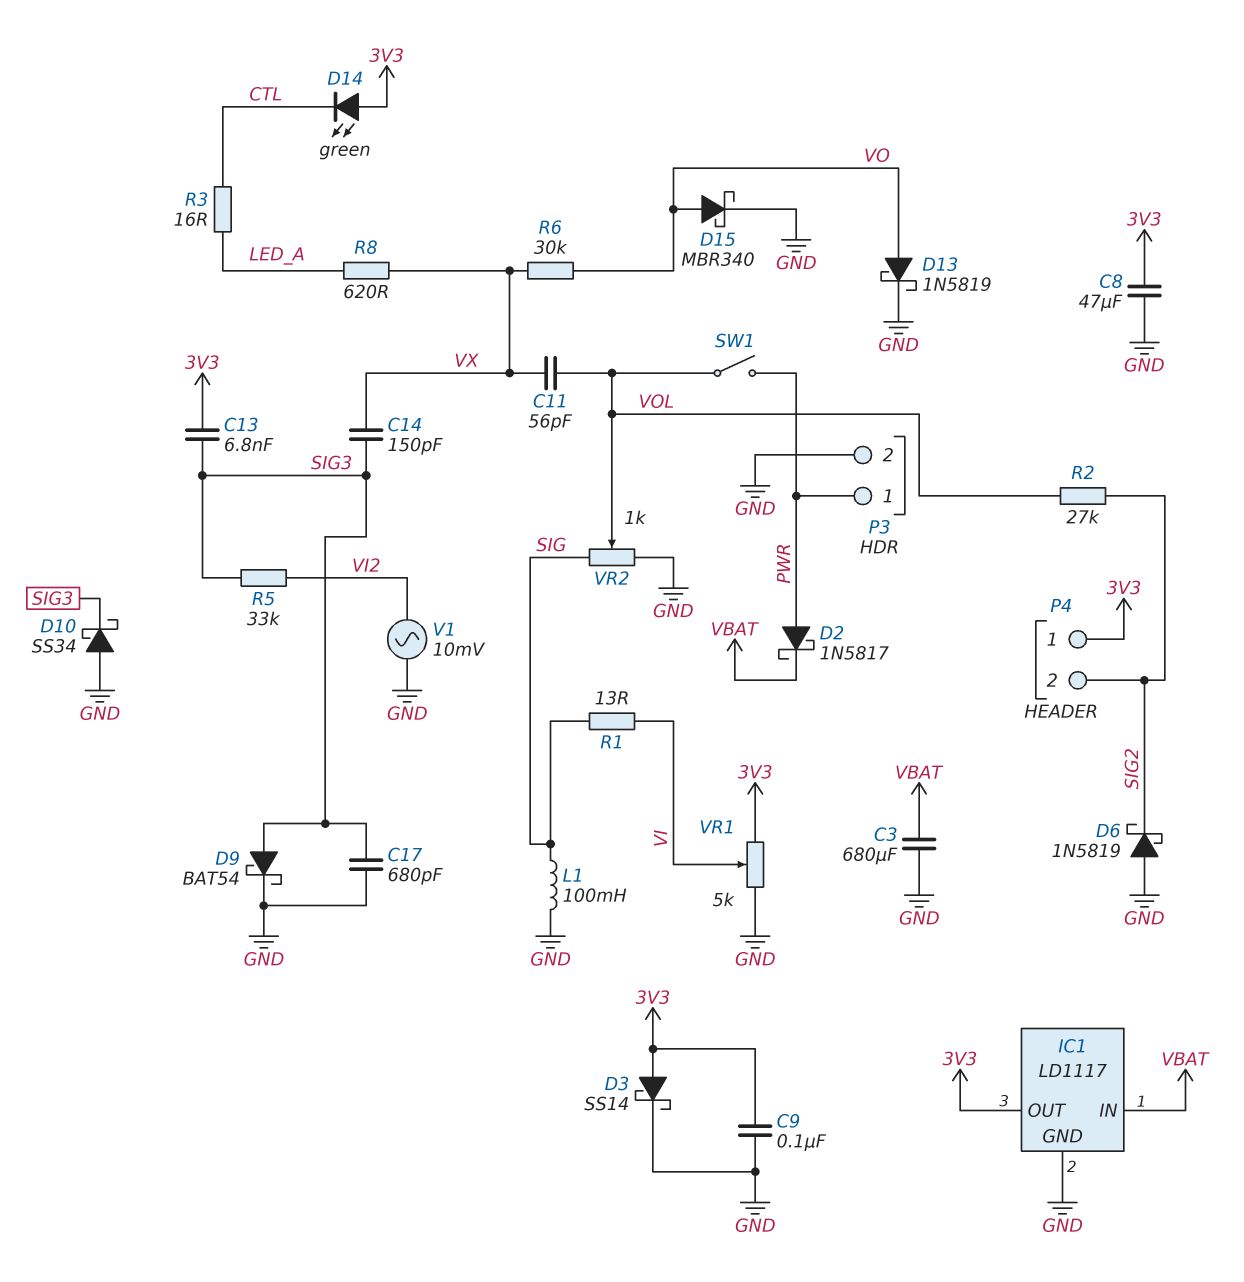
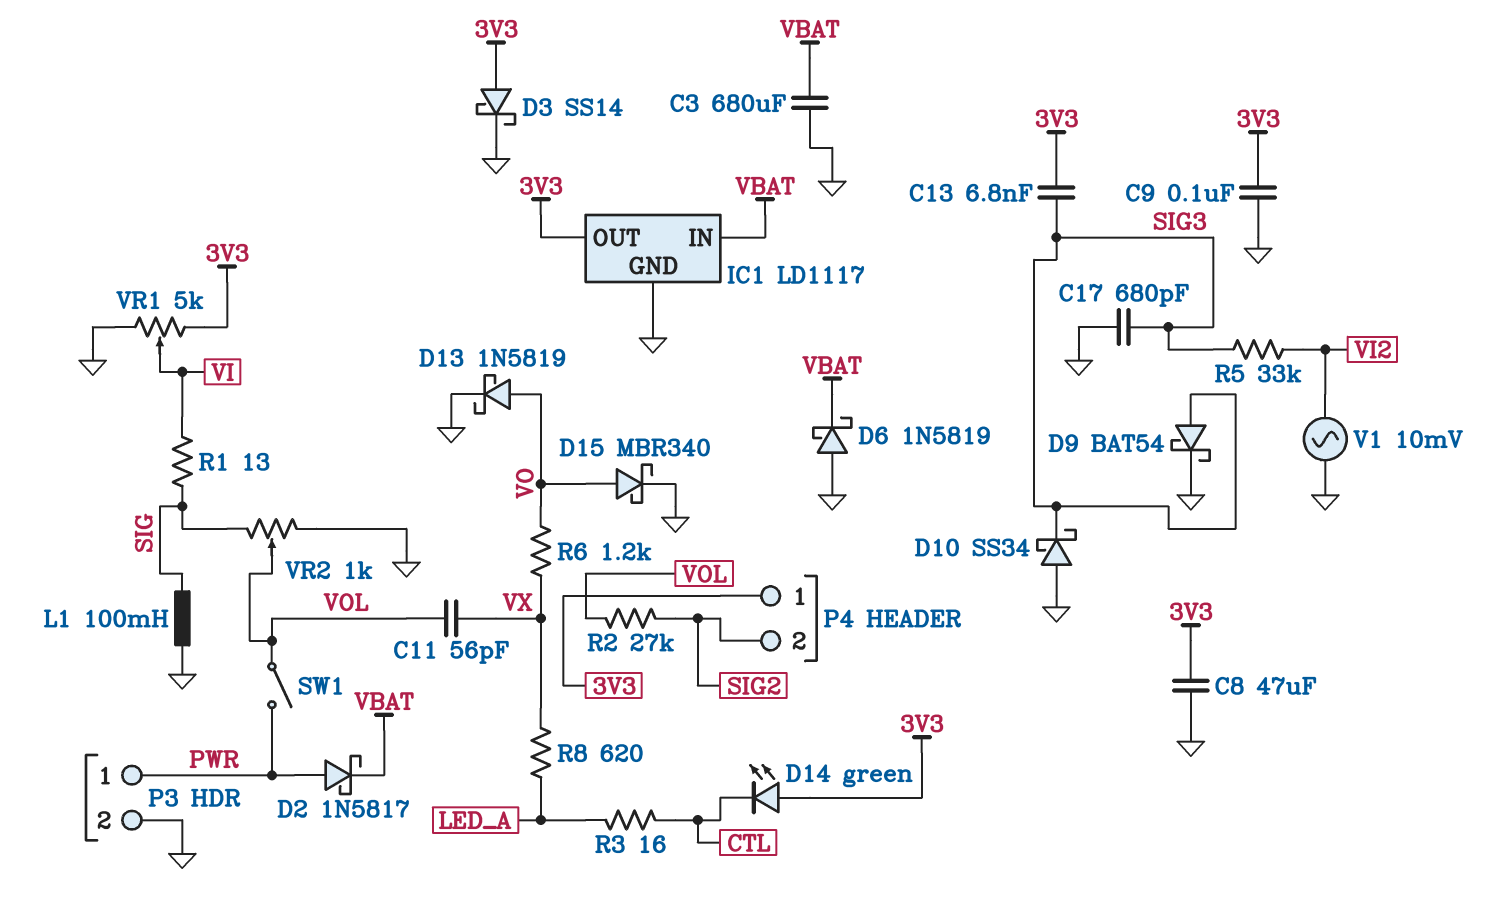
C14: 150pF (SIG3, VX) -> none
D6: schottky 1N5819 (A GND, K SIG2) -> schottky 1N5819 (A GND, K VBAT)
R6: 30k (VO, VX) -> 1.2k (VO, VX)

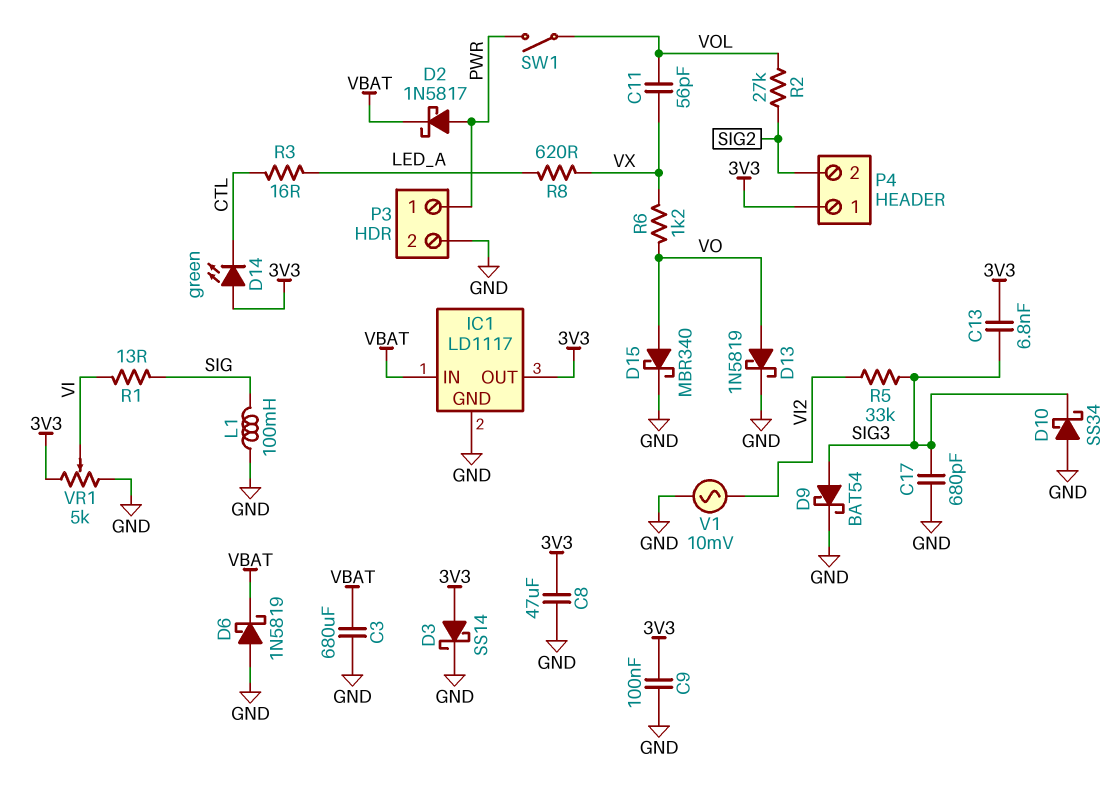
VR2: 1k (GND, SIG, wiper VOL) -> none

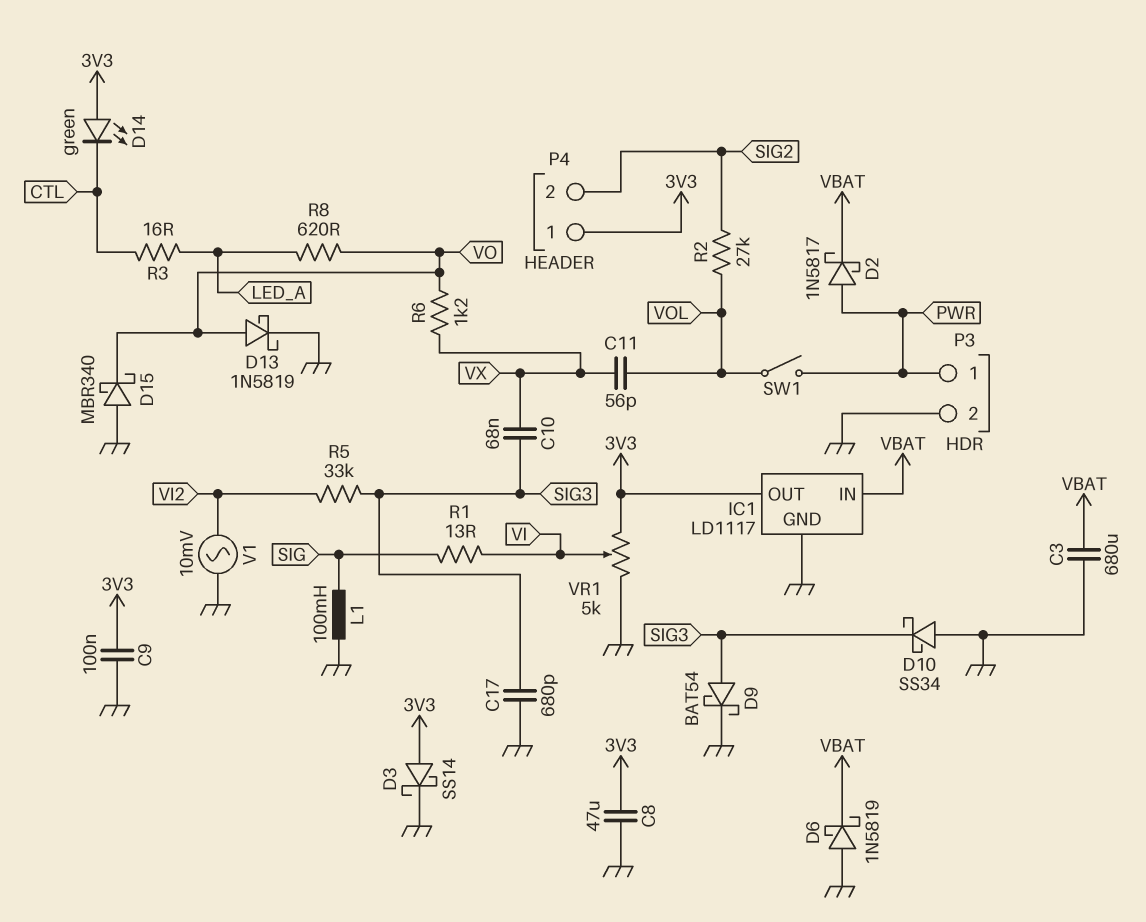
C10: none -> 68nF (SIG3, VX)
C13: 6.8nF (3V3, SIG3) -> none
D15: schottky MBR340 (A VO, K GND) -> schottky MBR340 (A GND, K VO)
R8: 620 (LED_A, VX) -> 620 (LED_A, VO)

